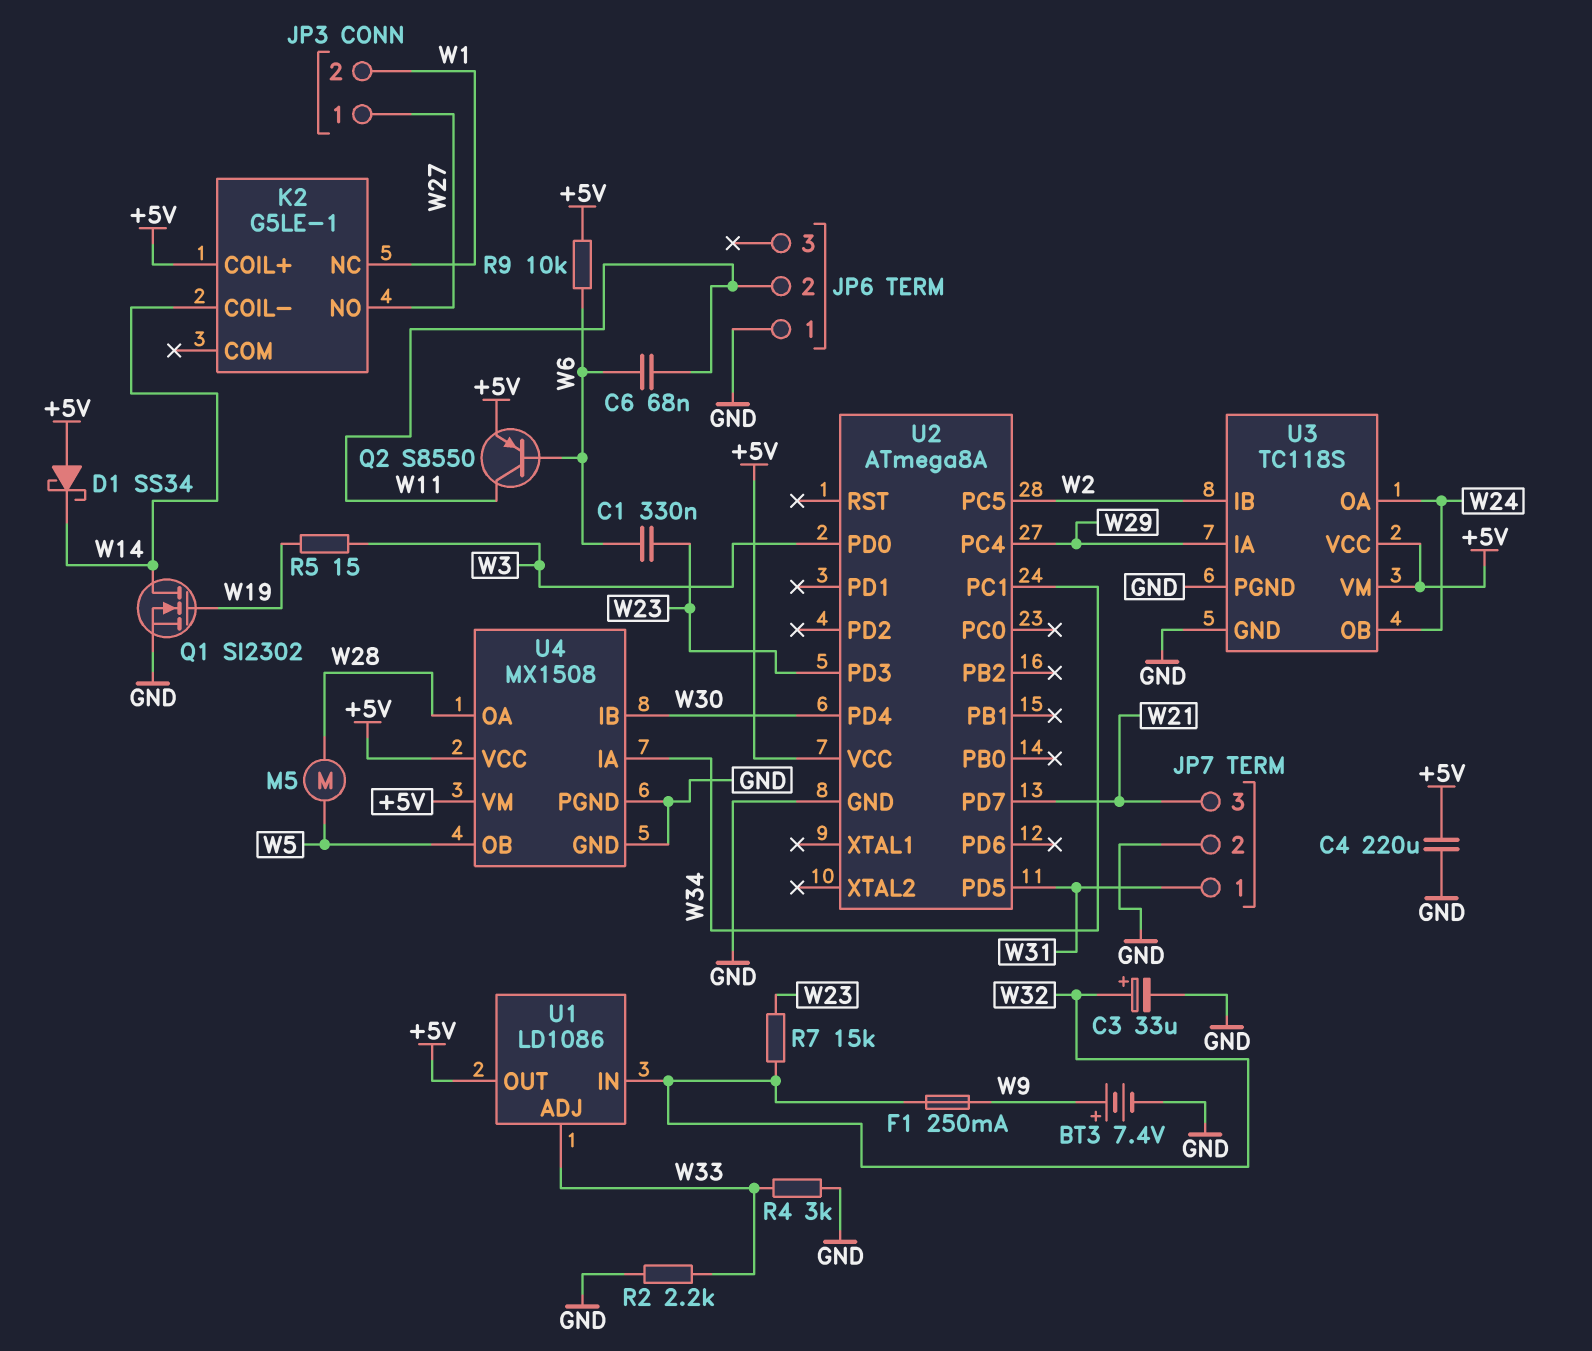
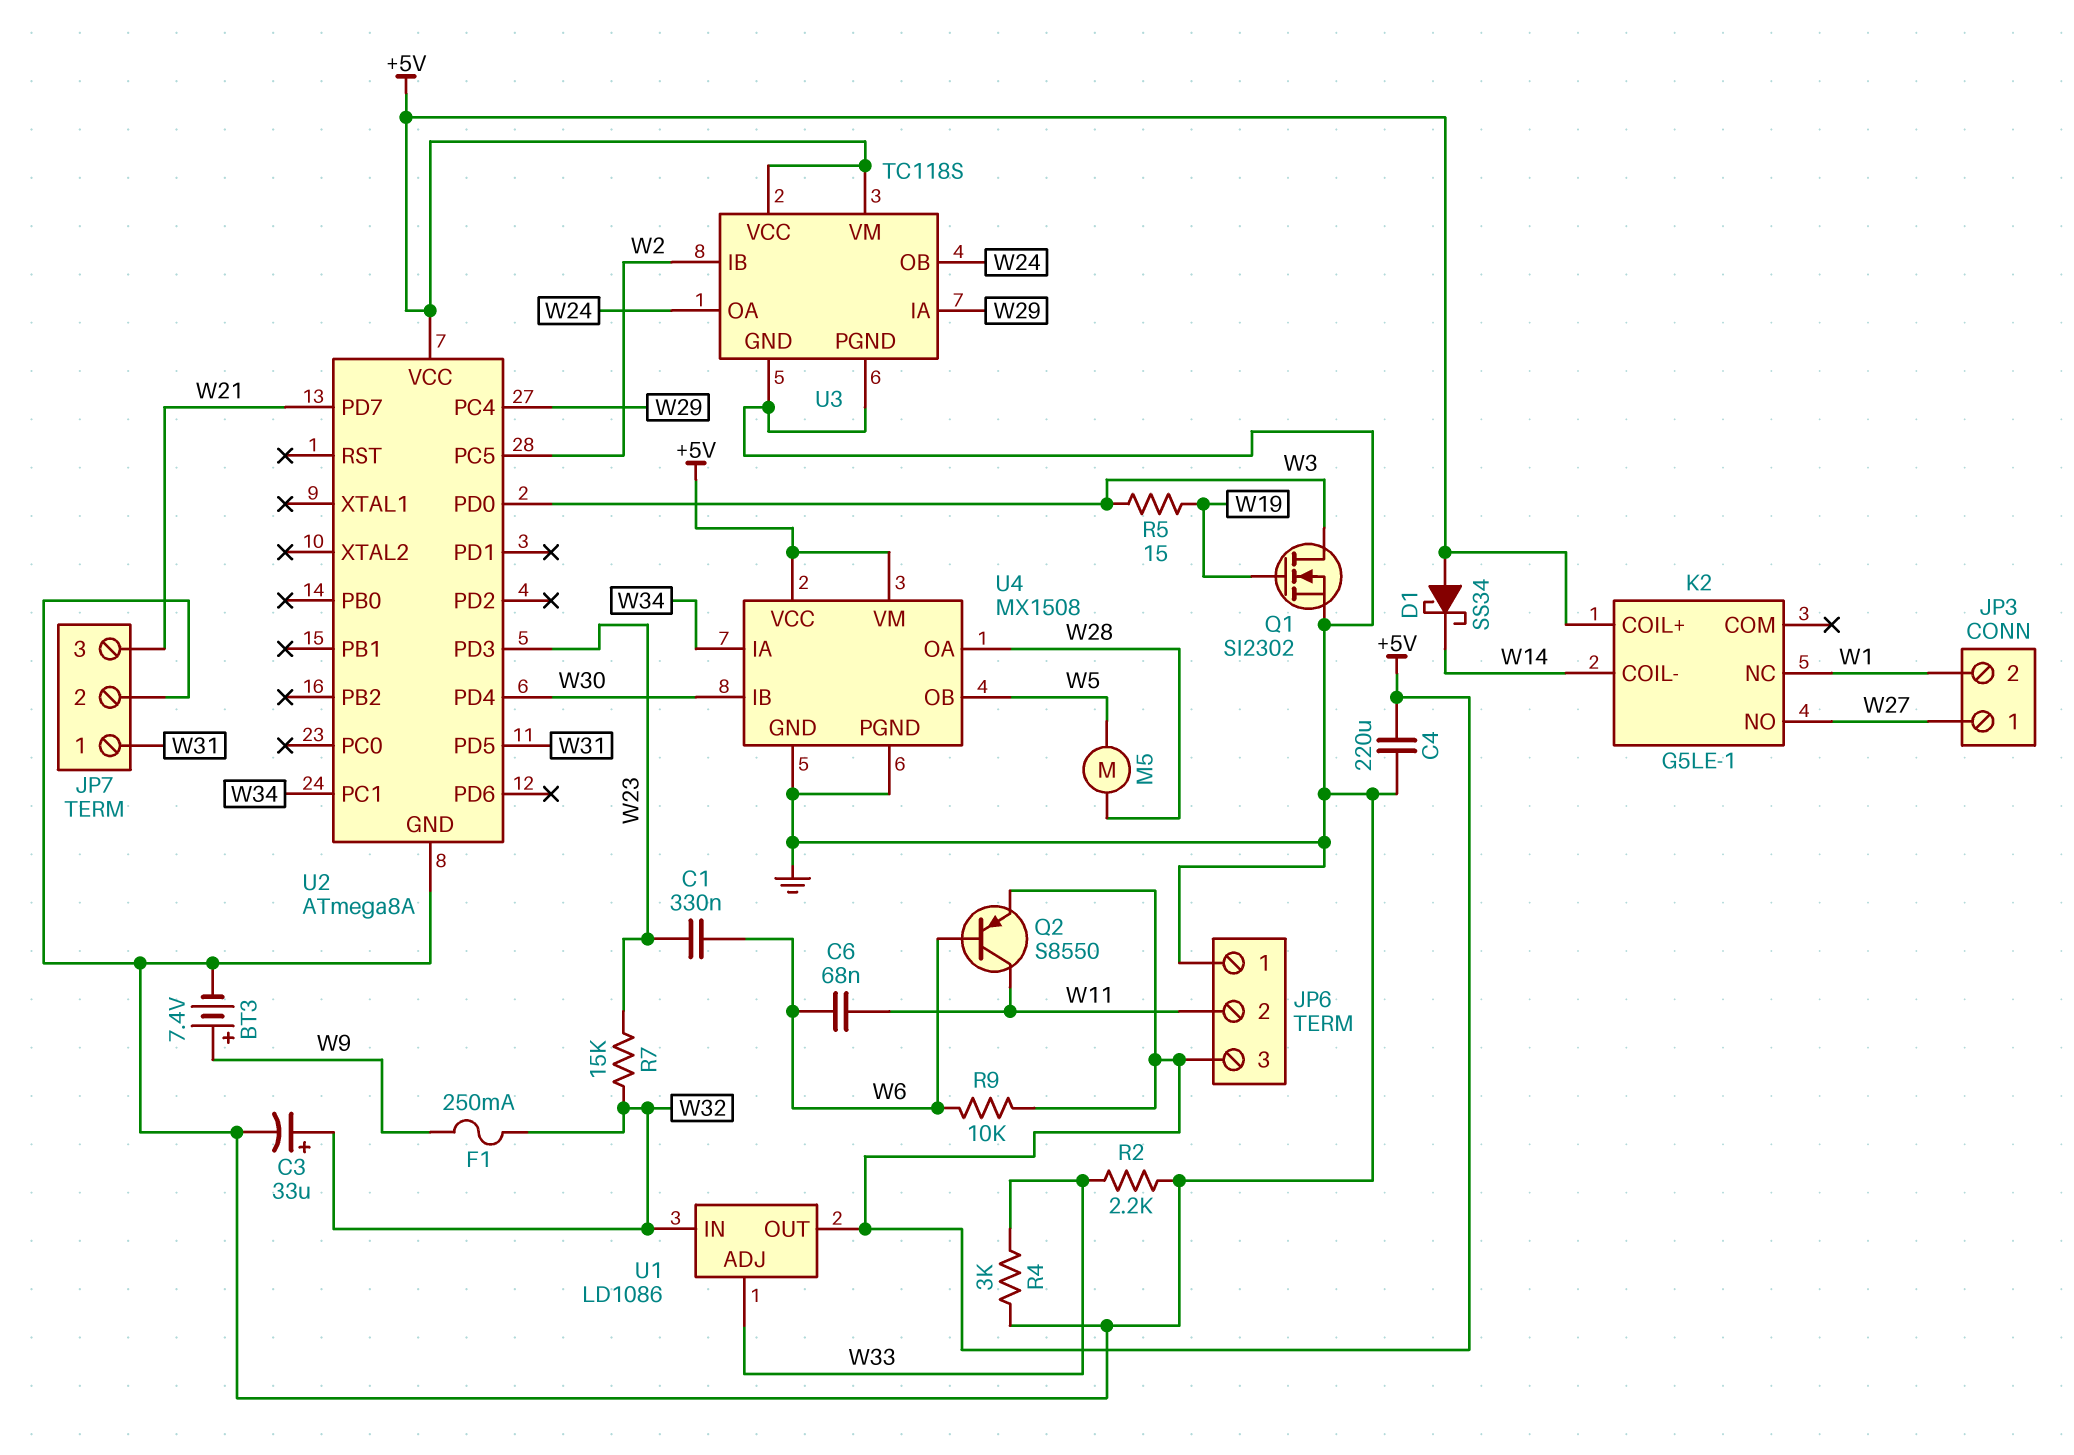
JP6 pin 3: none -> +5V
Q1: NMOS SI2302 (G W19, D W14, S GND) -> NMOS SI2302 (G W19, D W3, S GND)

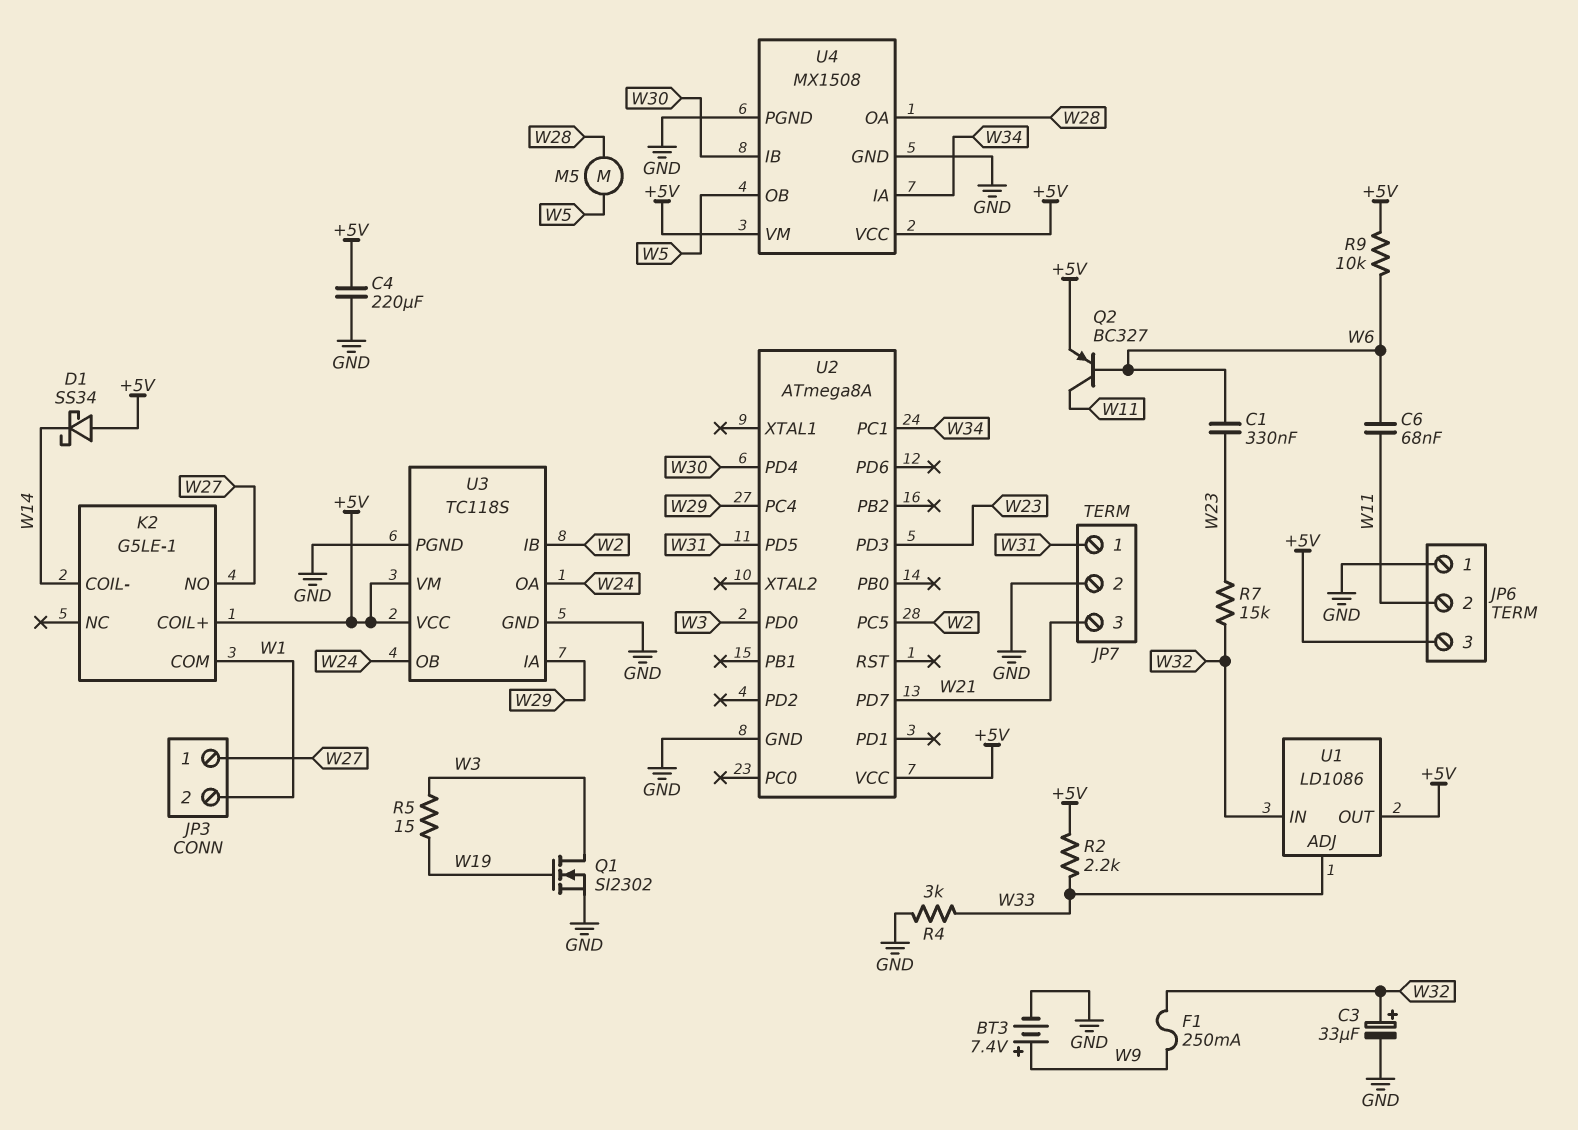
K2 pin COM: none -> W1
K2 pin NC: W1 -> none
Q2: PNP S8550 (B W6, C W11, E +5V) -> PNP BC327 (B W6, C W11, E +5V)
R2: 2.2k (GND, W33) -> 2.2k (+5V, W33)

